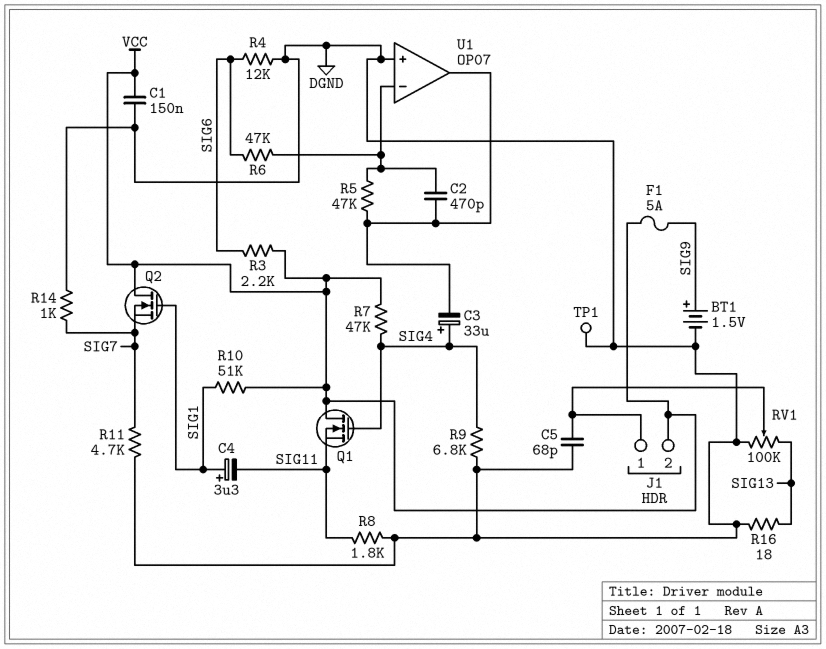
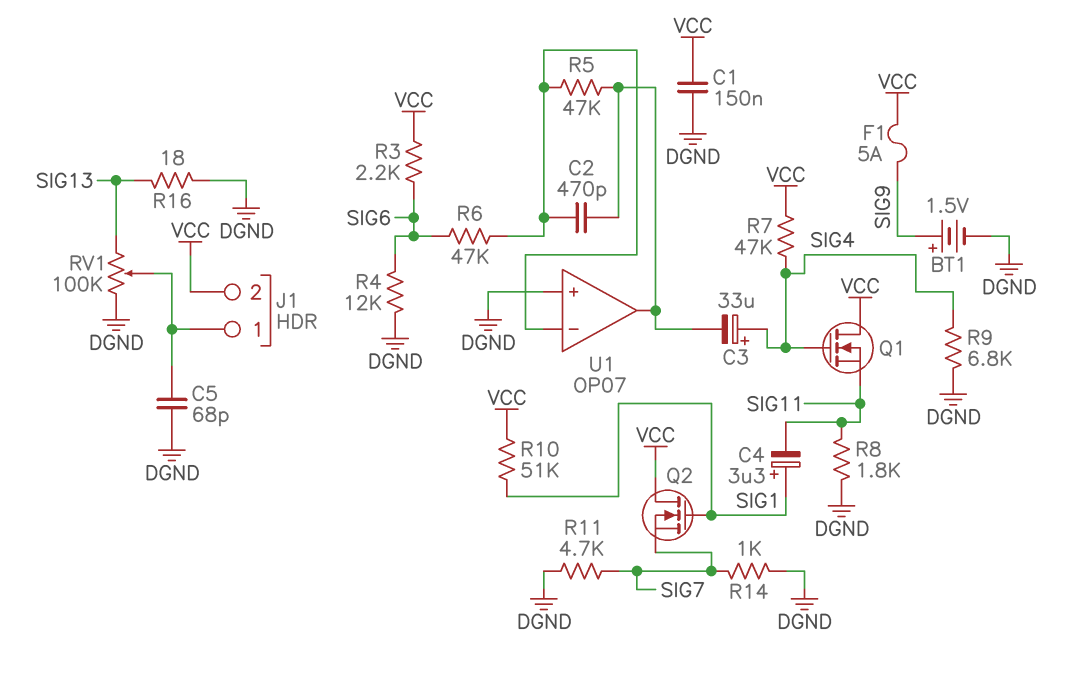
TP1: test point (DGND) -> none

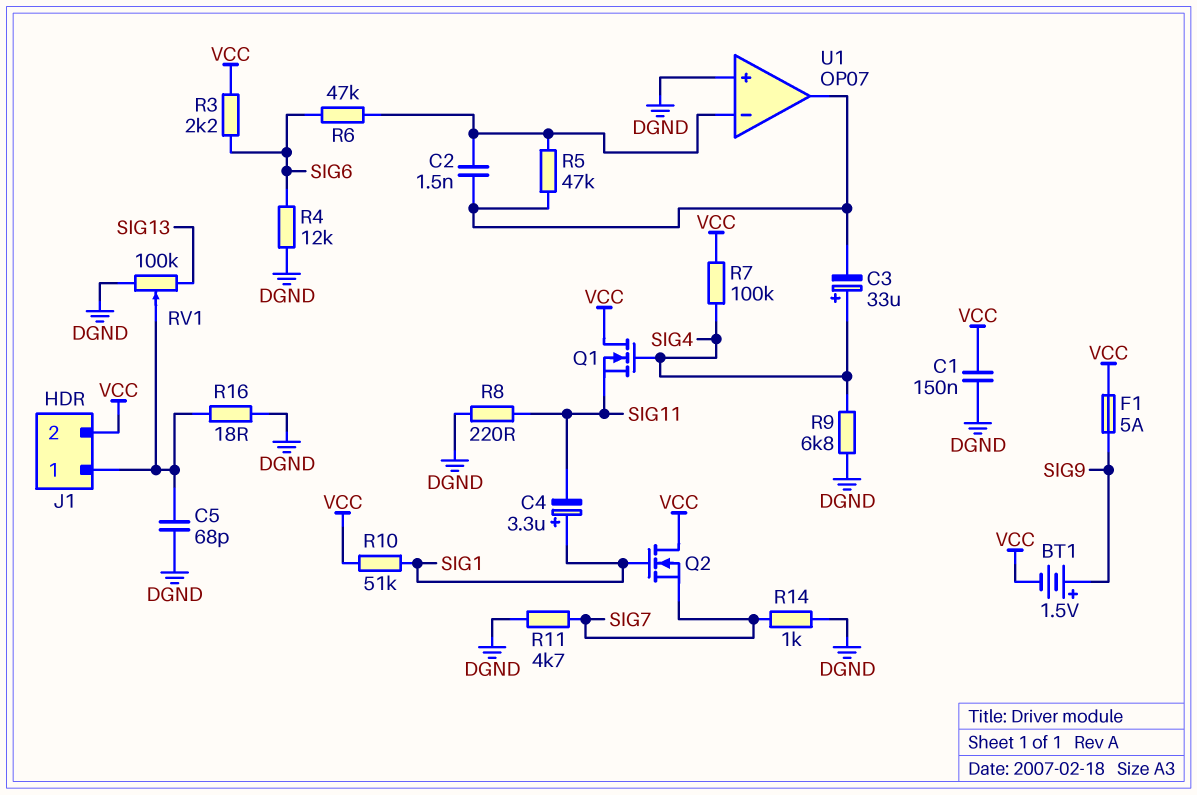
BT1: 1.5V (plus SIG9, minus DGND) -> 1.5V (plus SIG9, minus VCC)
C2: 470pF (U1/in-, U1/out) -> 1.5nF (U1/in-, U1/out)
R7: 47k (SIG4, VCC) -> 100k (SIG4, VCC)
R8: 1.8k (DGND, SIG11) -> 220 (DGND, SIG11)
R16: 18 (DGND, SIG13) -> 18 (DGND, J1/1)

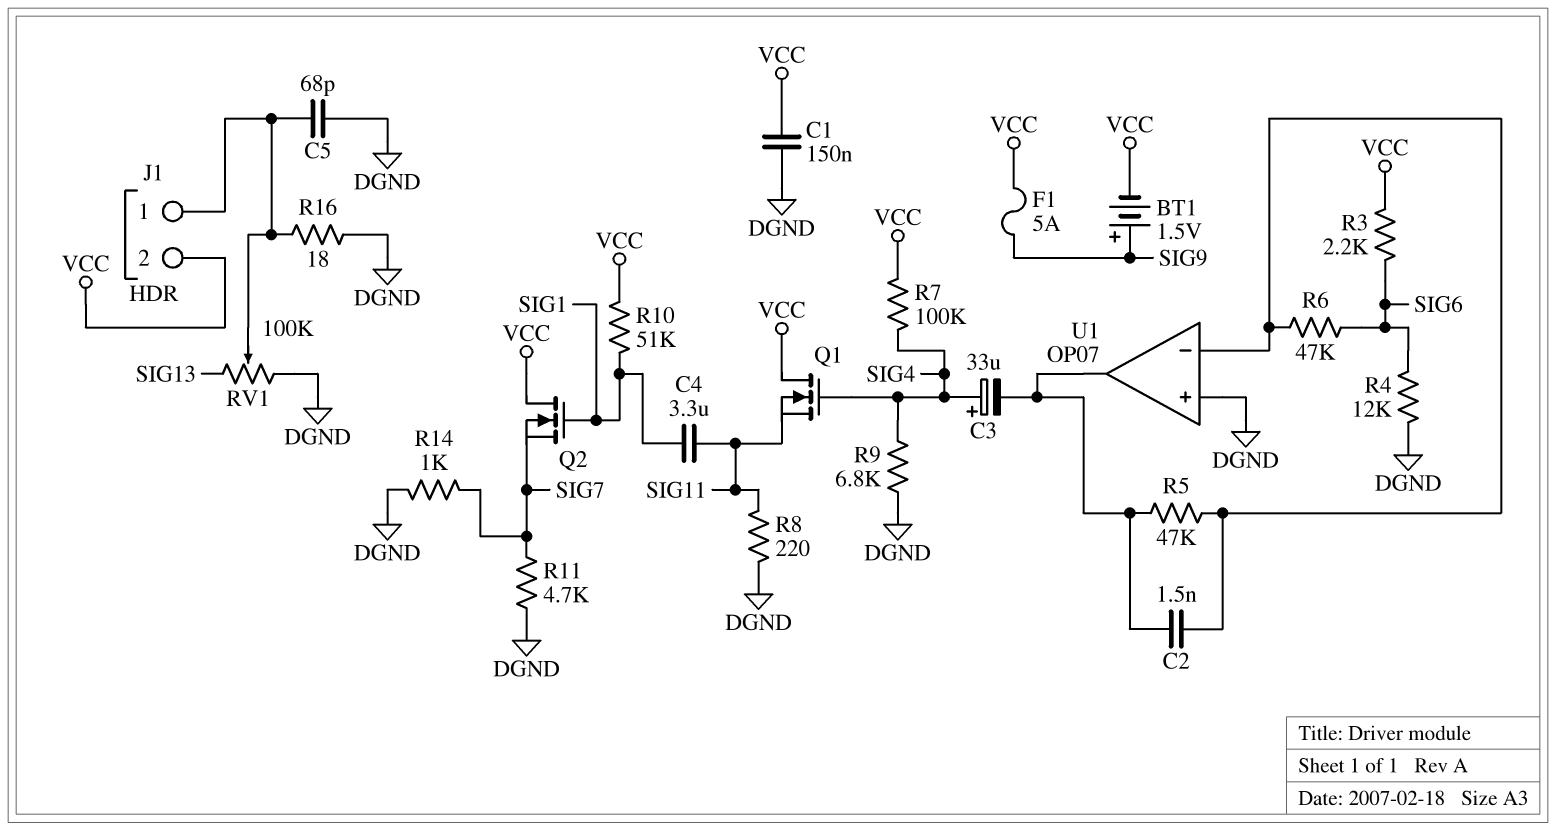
C4: 3.3uF (plus SIG1, minus SIG11) -> 3.3uF (SIG1, SIG11)

